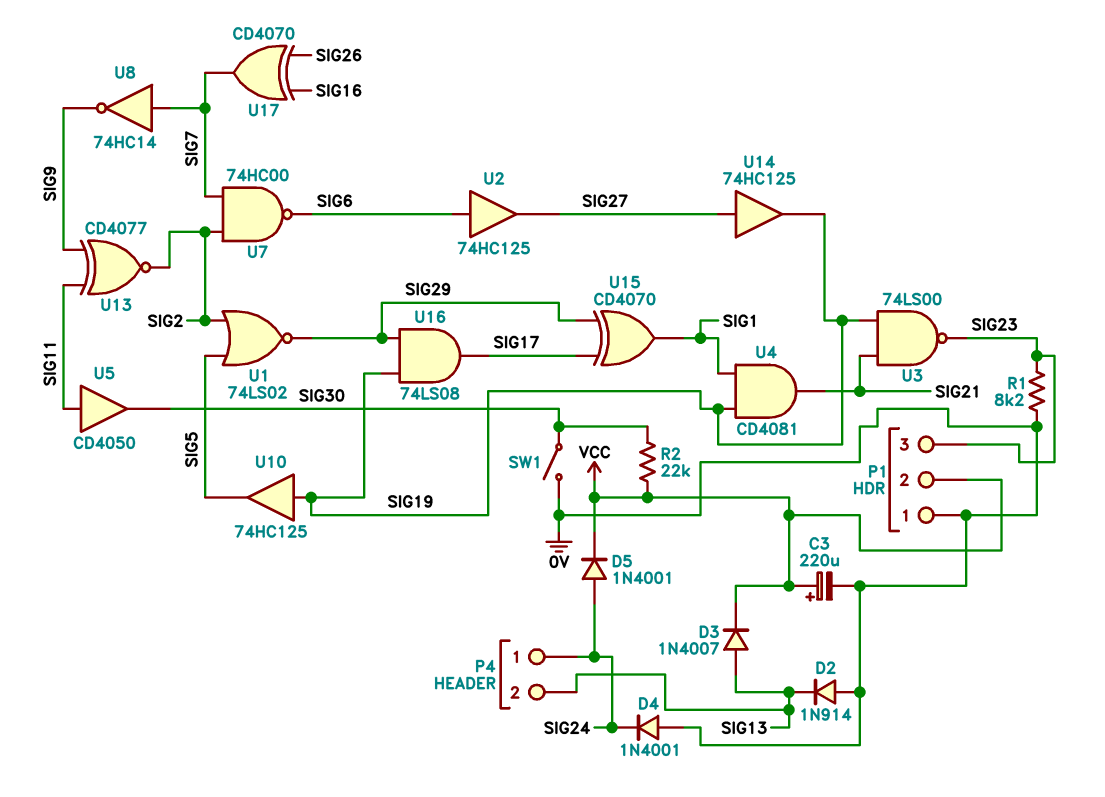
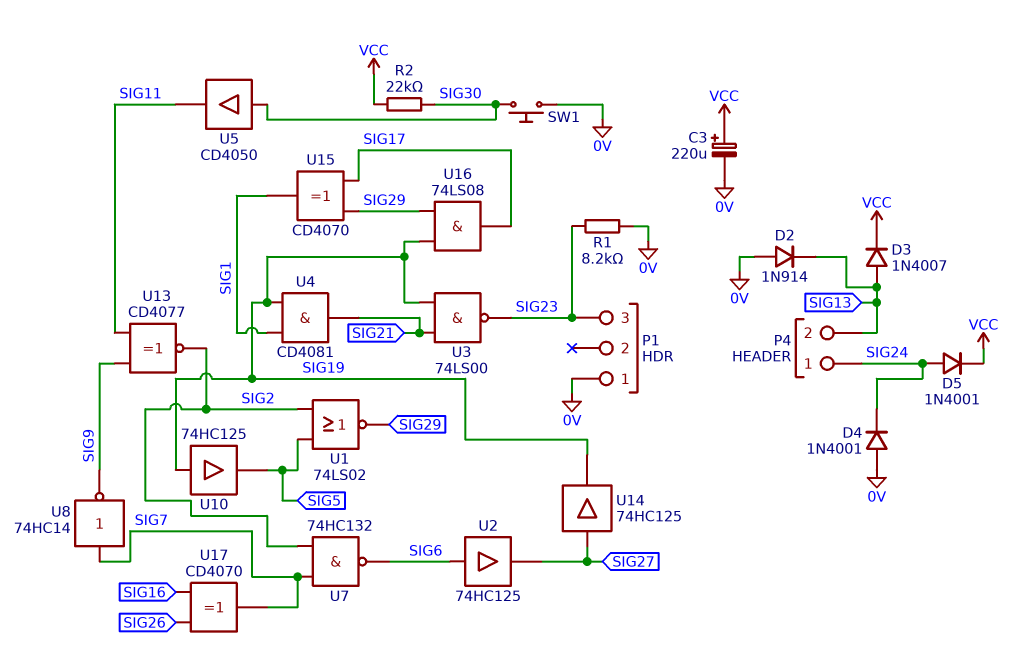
P1 pin 2: VCC -> none
SW1: switch (0V, SIG30) -> button (0V, SIG30)
U5: buffer CD4050 (in SIG11, out SIG30) -> buffer CD4050 (in SIG30, out SIG11)
U7: NAND 74HC00 (in SIG2, in SIG7, out SIG6) -> NAND 74HC132 (in SIG2, in SIG7, out SIG6)

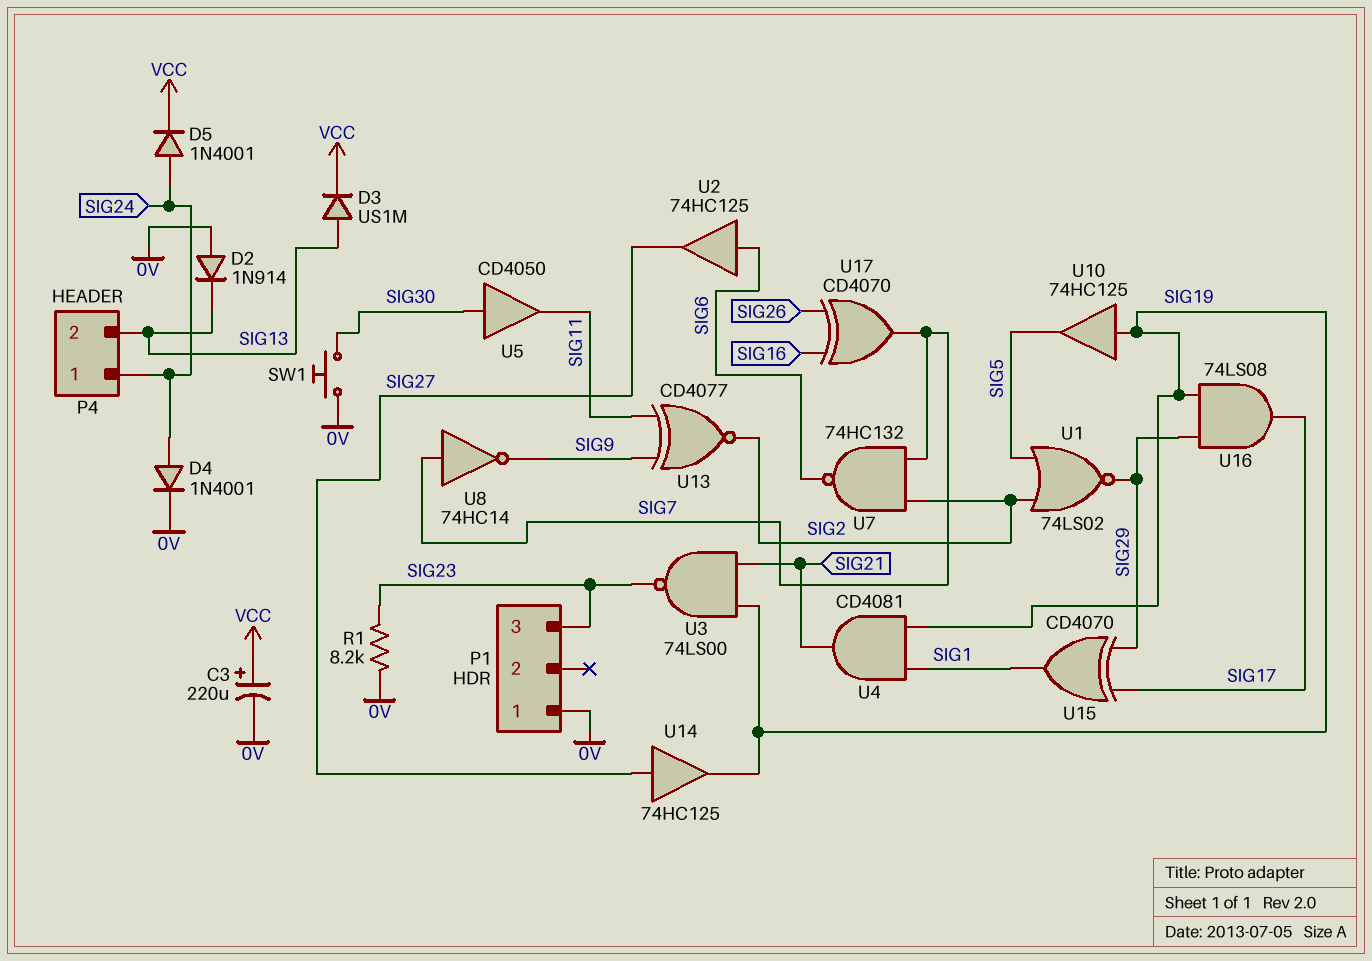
D3: diode 1N4007 (A SIG13, K VCC) -> diode US1M (A SIG13, K VCC)
D4: diode 1N4001 (A 0V, K SIG24) -> diode 1N4001 (A SIG24, K 0V)
R2: 22k (SIG30, VCC) -> none

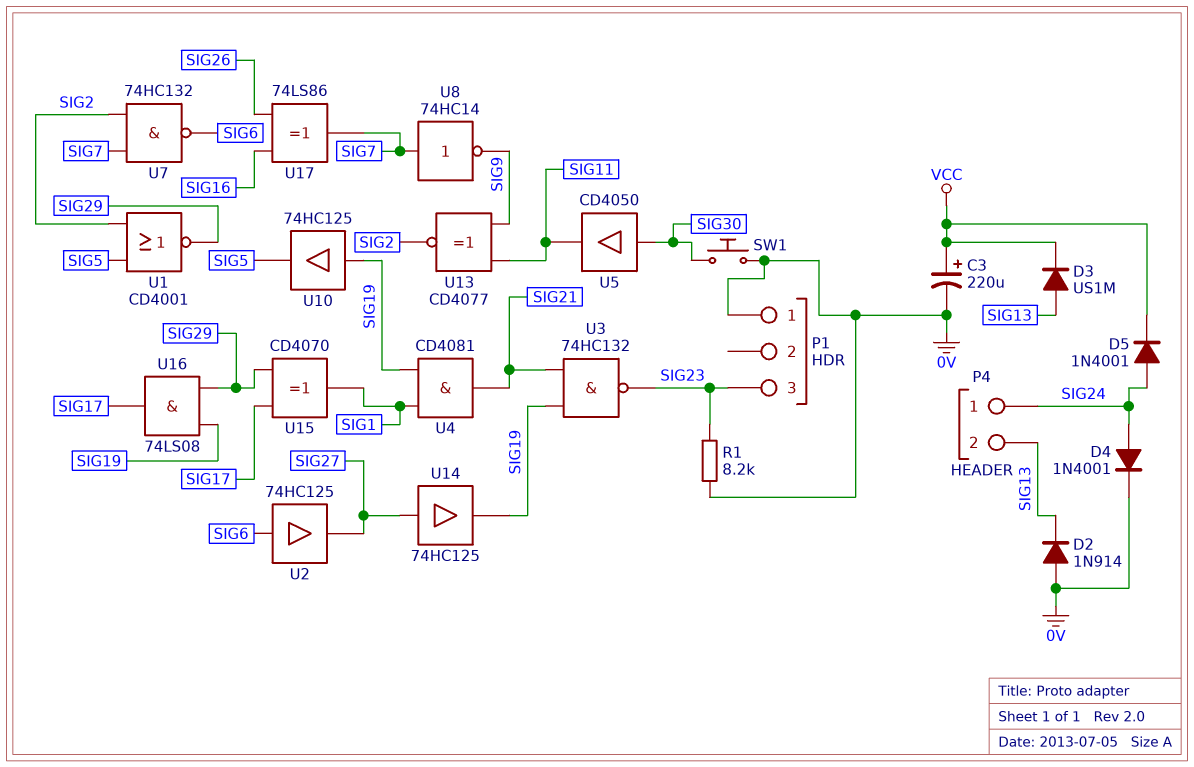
U1: NOR 74LS02 (in SIG2, in SIG5, out SIG29) -> NOR CD4001 (in SIG2, in SIG5, out SIG29)
U3: NAND 74LS00 (in SIG19, in SIG21, out SIG23) -> NAND 74HC132 (in SIG19, in SIG21, out SIG23)
U17: XOR CD4070 (in SIG16, in SIG26, out SIG7) -> XOR 74LS86 (in SIG16, in SIG26, out SIG7)

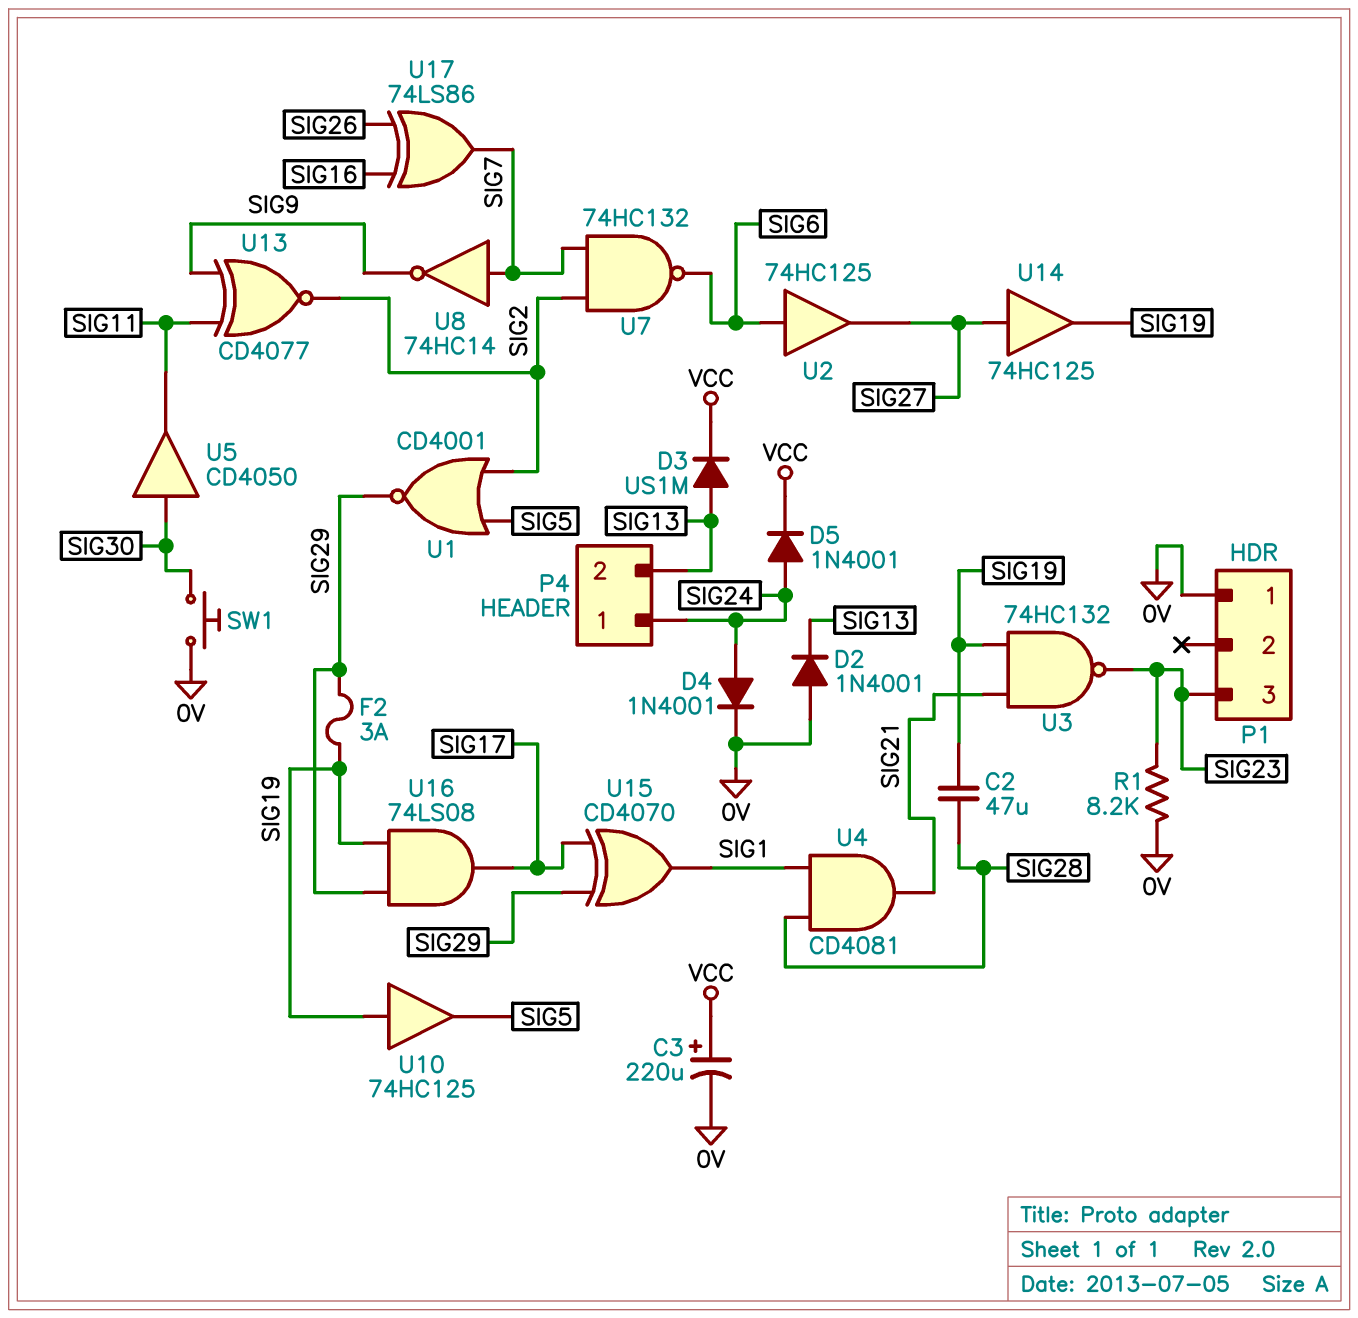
C2: none -> 47uF (SIG19, SIG28)
D2: diode 1N914 (A 0V, K SIG13) -> diode 1N4001 (A 0V, K SIG13)
F2: none -> 3A (SIG19, SIG29)
U4: AND CD4081 (in SIG1, in SIG19, out SIG21) -> AND CD4081 (in SIG1, in SIG28, out SIG21)

